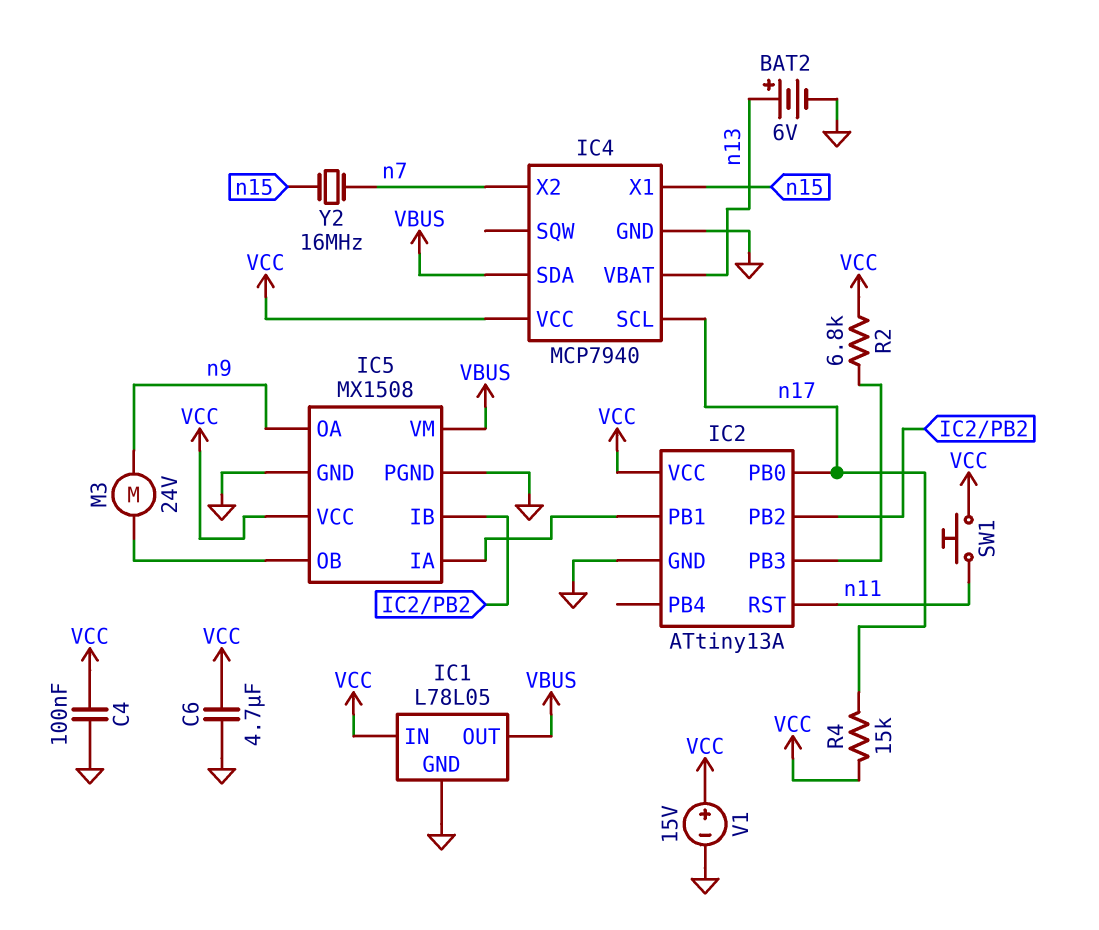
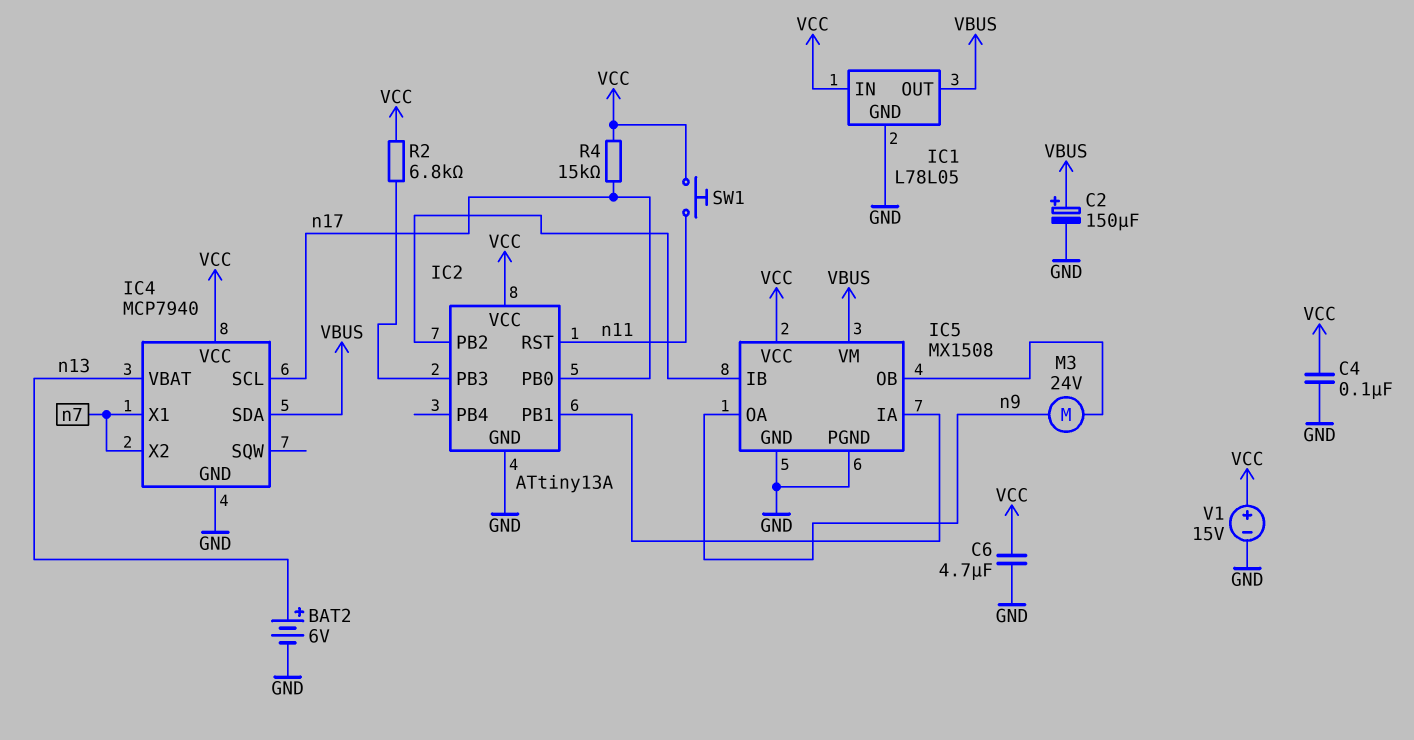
C2: none -> 150uF (plus VBUS, minus GND)
IC4 pin X1: n15 -> n7
Y2: 16MHz (n7, n15) -> none

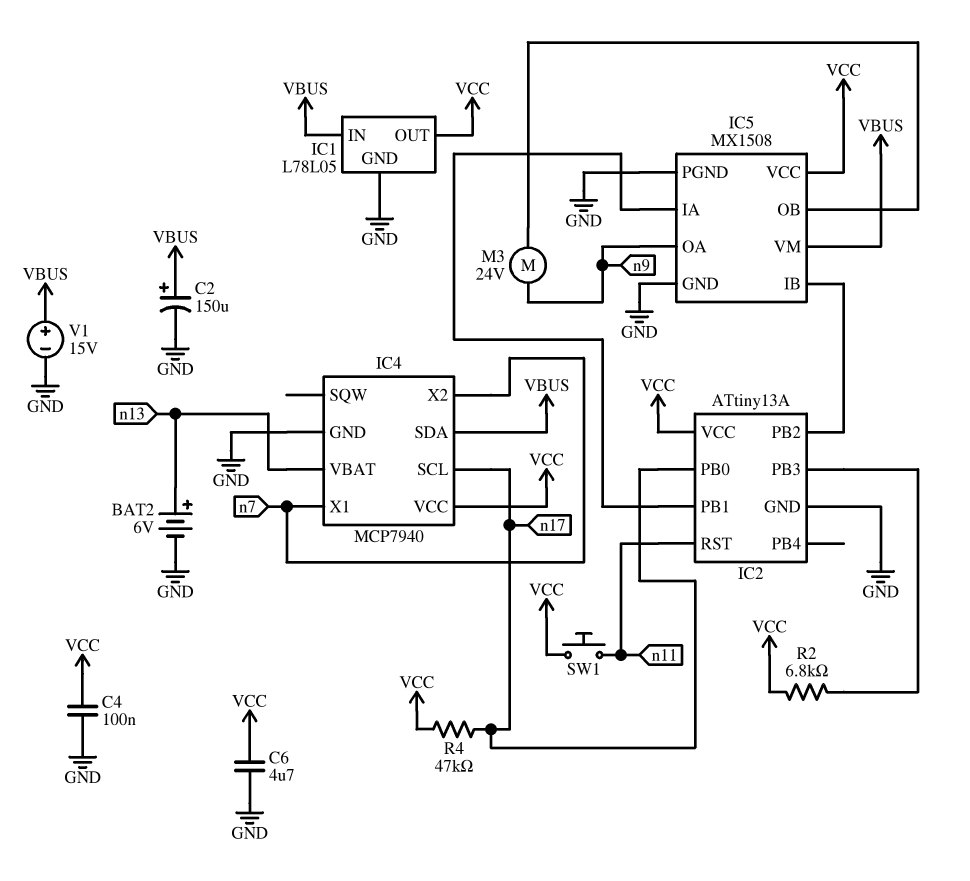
IC1 pin IN: VCC -> VBUS
IC1 pin OUT: VBUS -> VCC
R4: 15k (VCC, n17) -> 47k (VCC, n17)
V1: 15V (plus VCC, minus GND) -> 15V (plus VBUS, minus GND)

